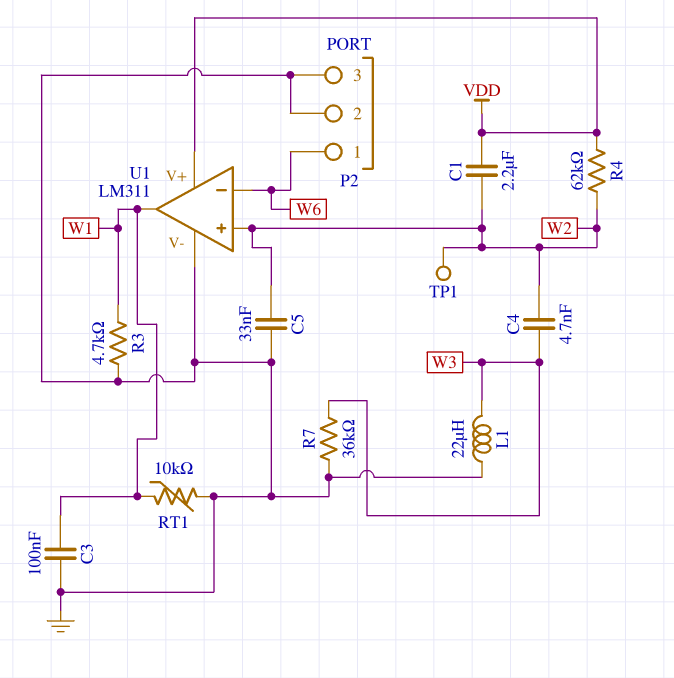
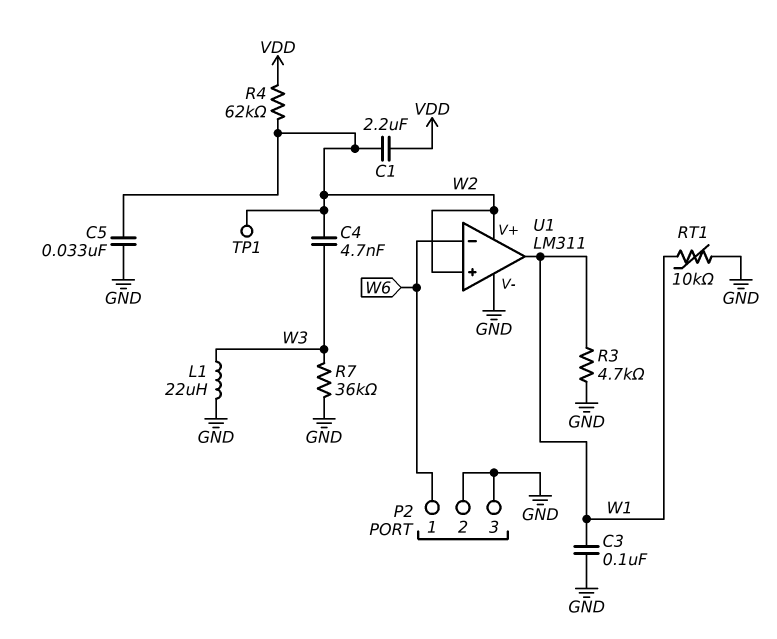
U1 pin V+: VDD -> W2

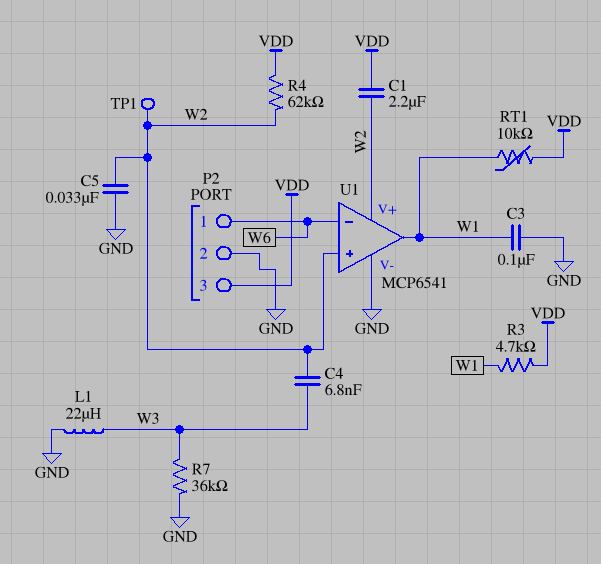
C4: 4.7nF (W2, W3) -> 6.8nF (W2, W3)
P2 pin 3: GND -> VDD
R3: 4.7k (GND, W1) -> 4.7k (VDD, W1)
RT1: 10k (GND, W1) -> 10k (VDD, W1)
U1: LM311 -> MCP6541

